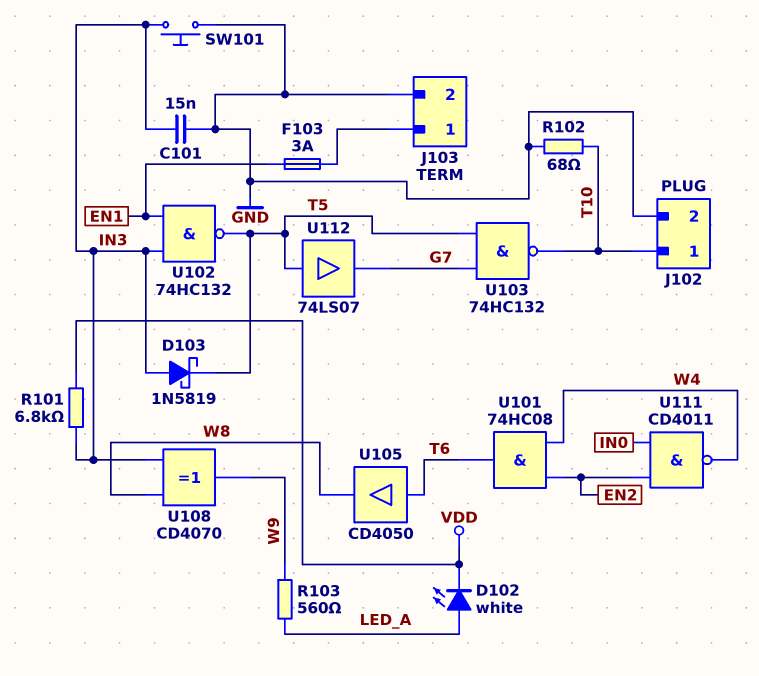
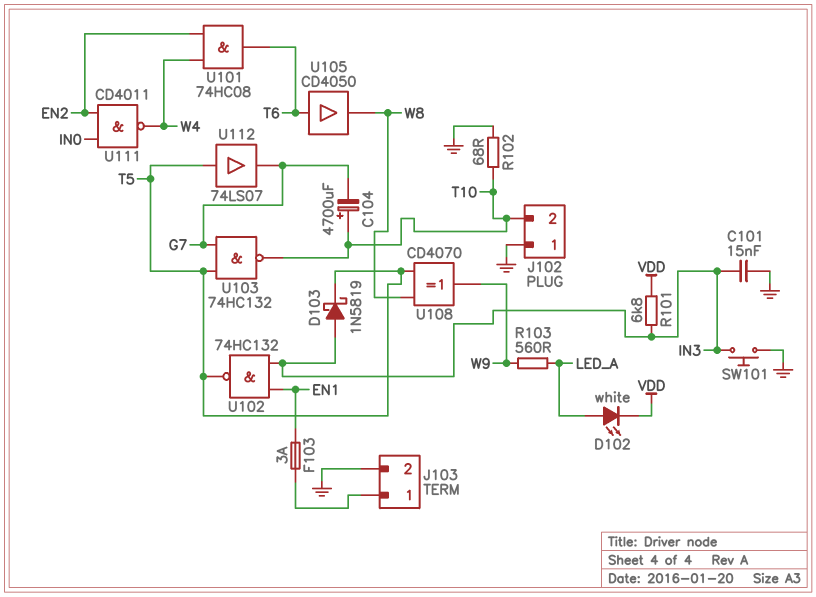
C104: none -> 4700uF (plus T10, minus G7)
J102 pin 1: T10 -> GND
J102 pin 2: GND -> T10
U108: XOR CD4070 (in IN3, in W8, out W9) -> XOR CD4070 (in T5, in W8, out W9)

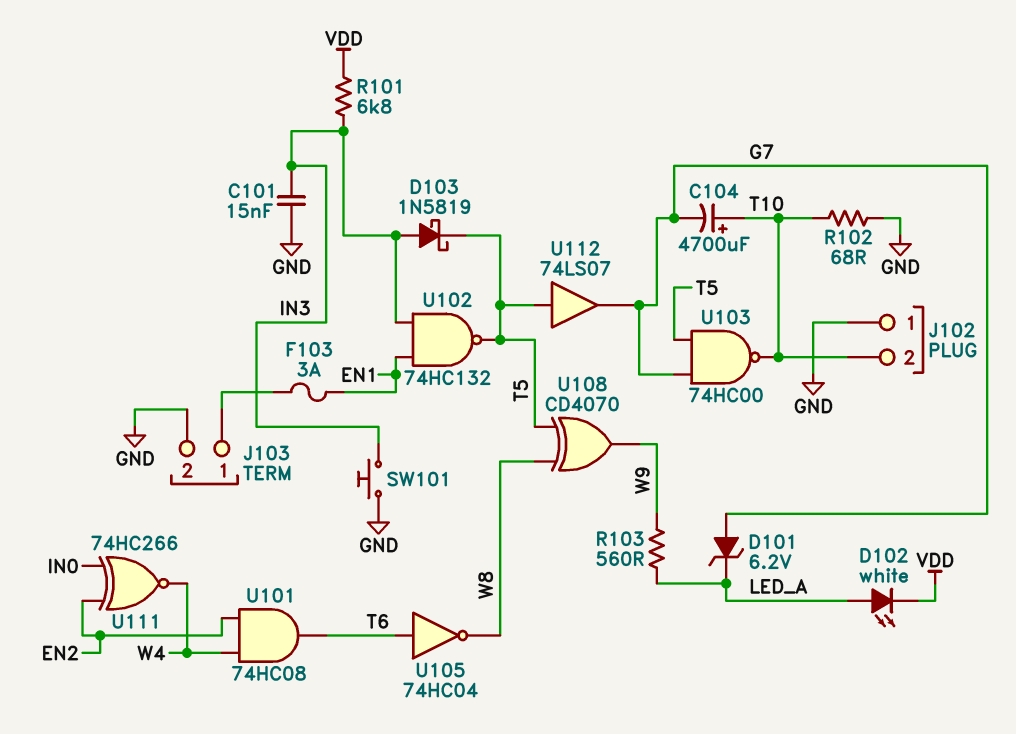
D101: none -> zener 6.2V (A G7, K LED_A)
U103: NAND 74HC132 (in G7, in T5, out T10) -> NAND 74HC00 (in G7, in T5, out T10)
U105: buffer CD4050 (in T6, out W8) -> NOT 74HC04 (in T6, out W8)
U111: NAND CD4011 (in EN2, in IN0, out W4) -> XNOR 74HC266 (in EN2, in IN0, out W4)

